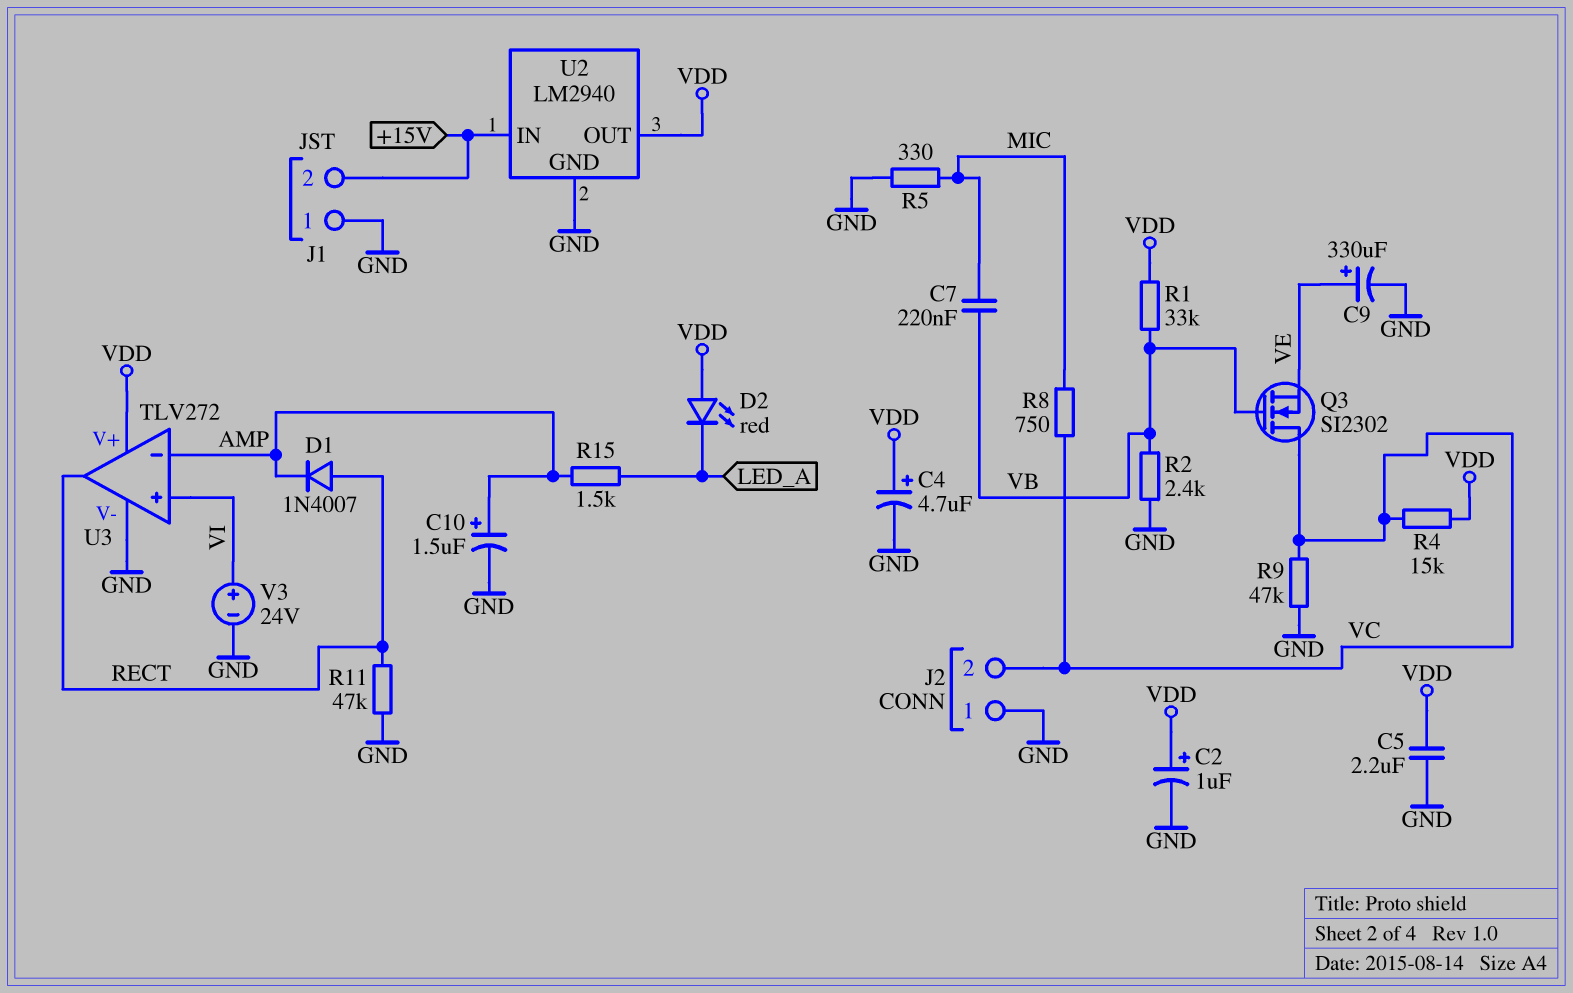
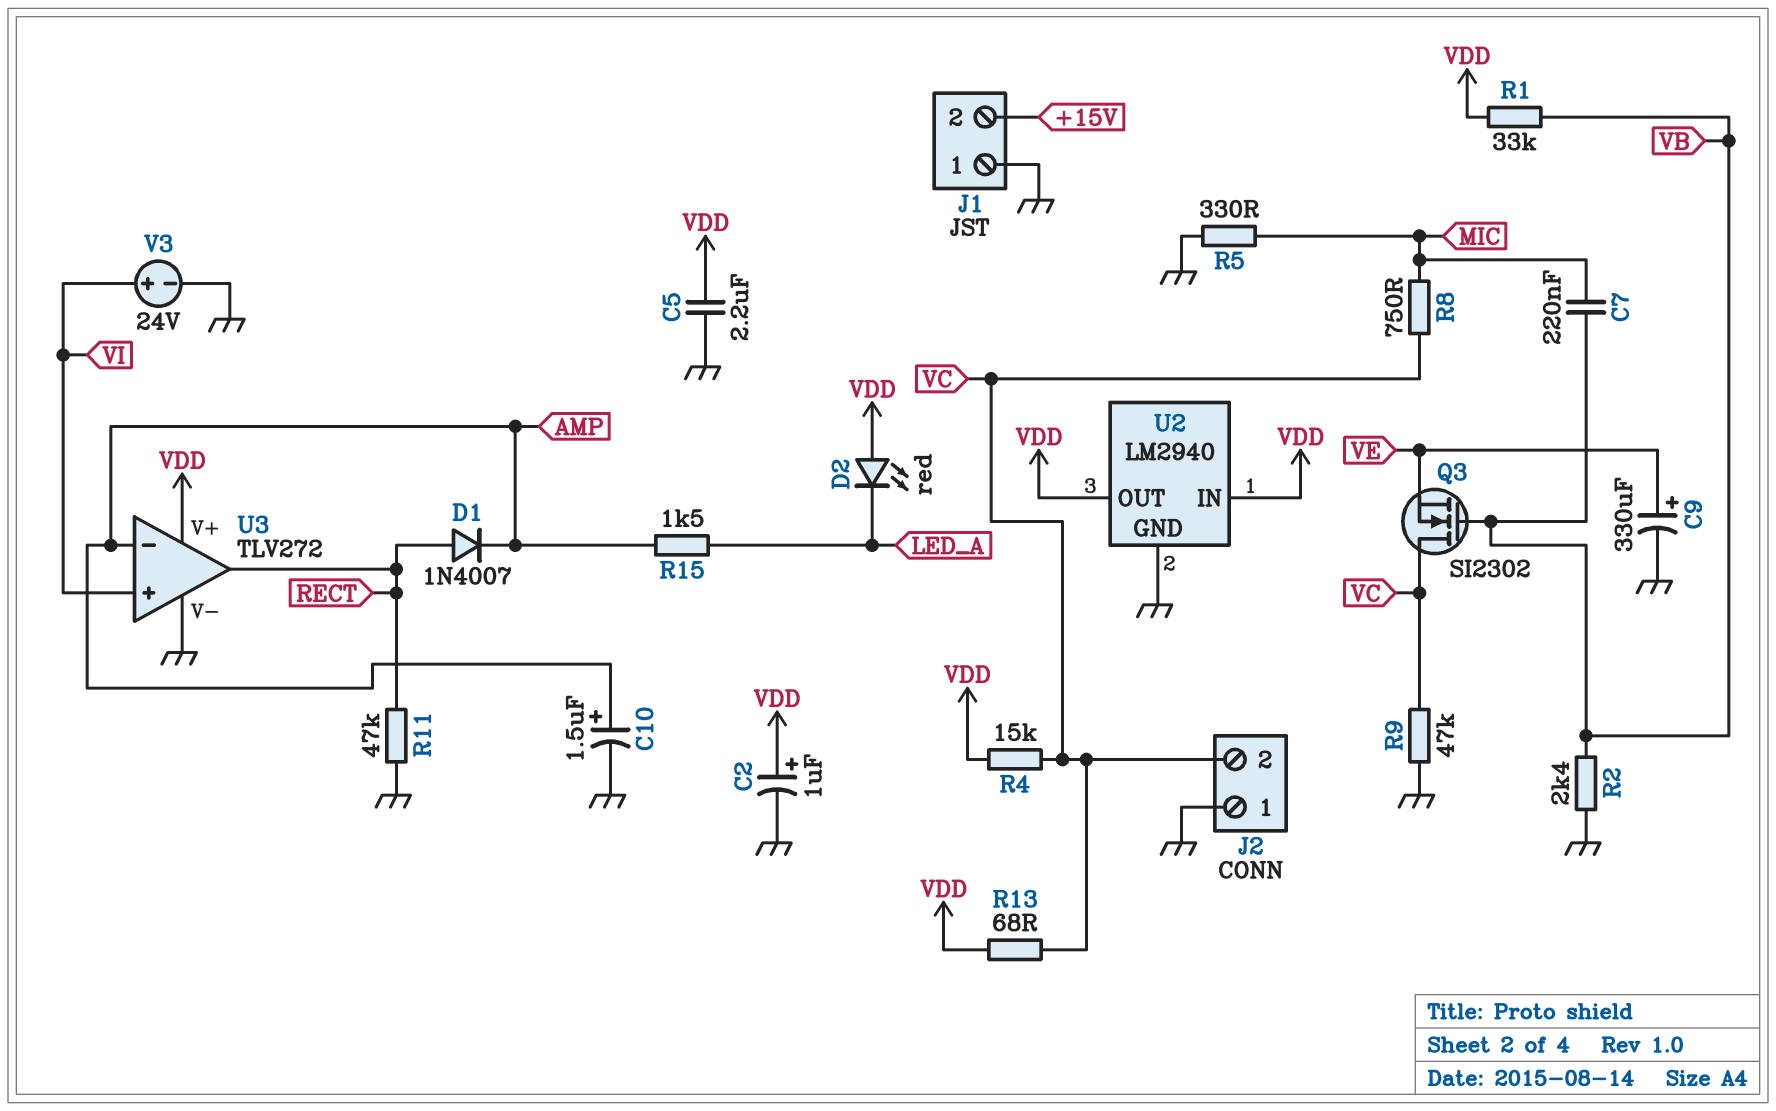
C4: 4.7uF (plus VDD, minus GND) -> none
R13: none -> 68 (VC, VDD)
U2 pin IN: +15V -> VDD

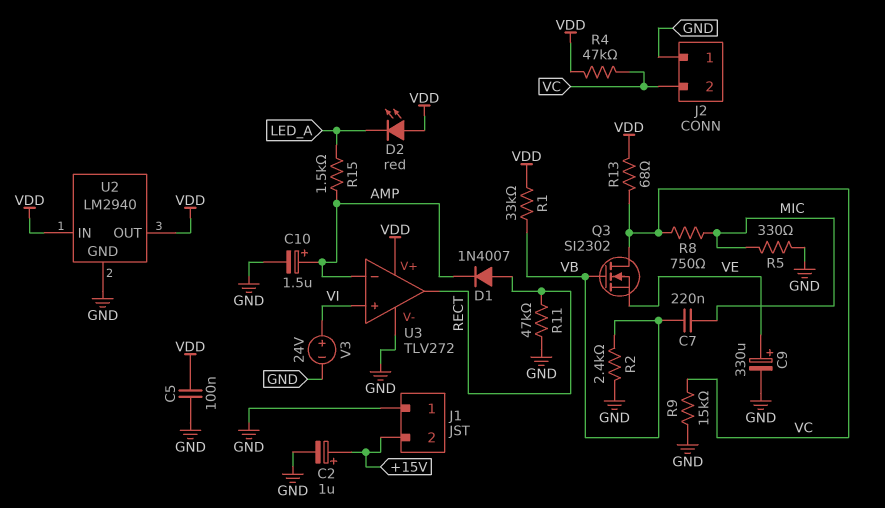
C2: 1uF (plus VDD, minus GND) -> 1uF (plus +15V, minus GND)
C5: 2.2uF (GND, VDD) -> 100nF (GND, VDD)
R4: 15k (VC, VDD) -> 47k (VC, VDD)
R9: 47k (GND, VC) -> 15k (GND, VC)

